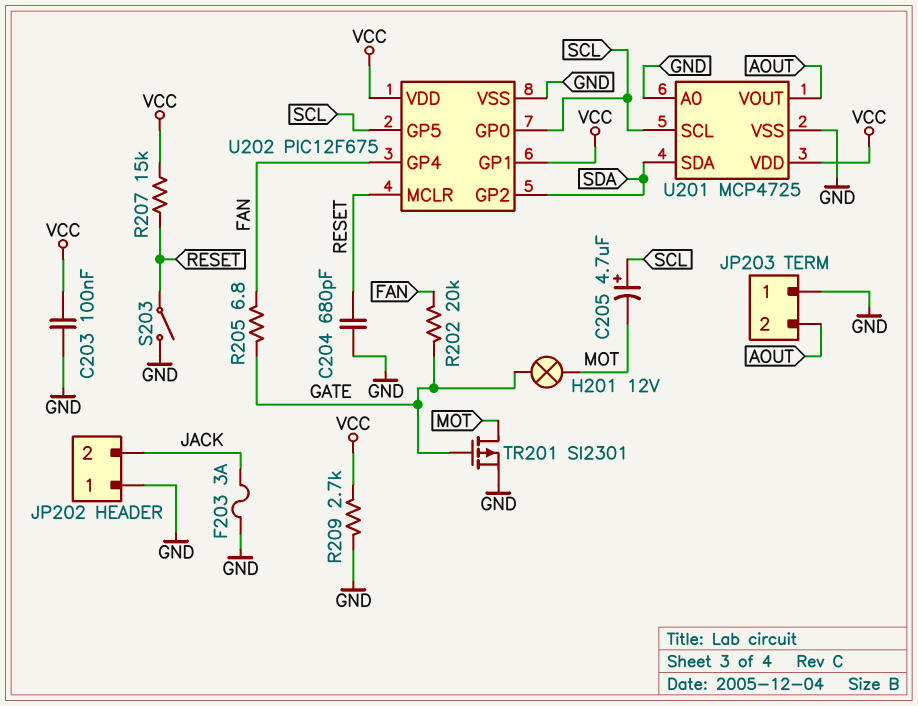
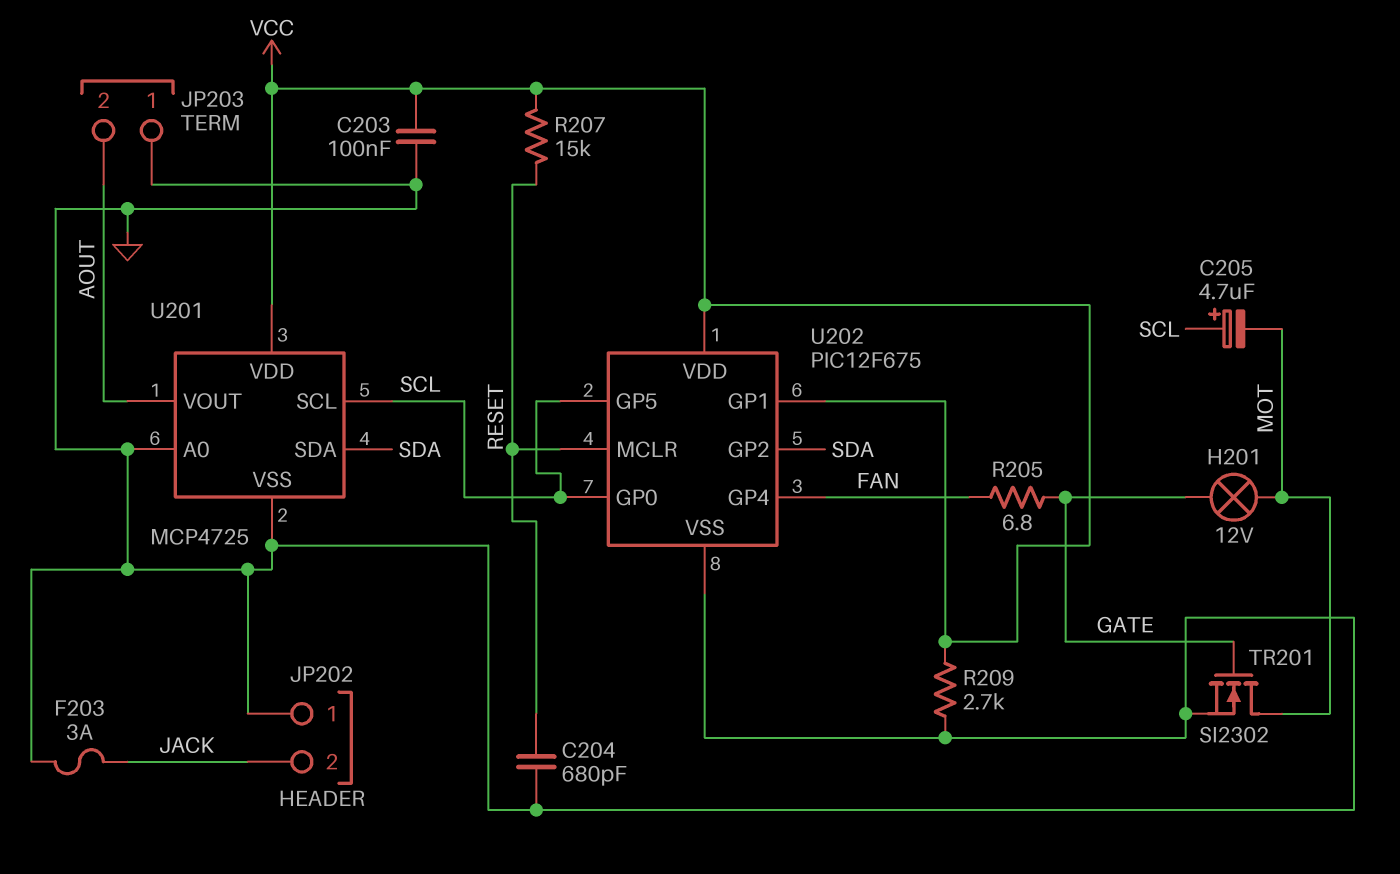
R202: 20k (FAN, GATE) -> none
S203: switch (GND, RESET) -> none
TR201: PMOS SI2301 (G GATE, D MOT, S GND) -> NMOS SI2302 (G GATE, D MOT, S GND)

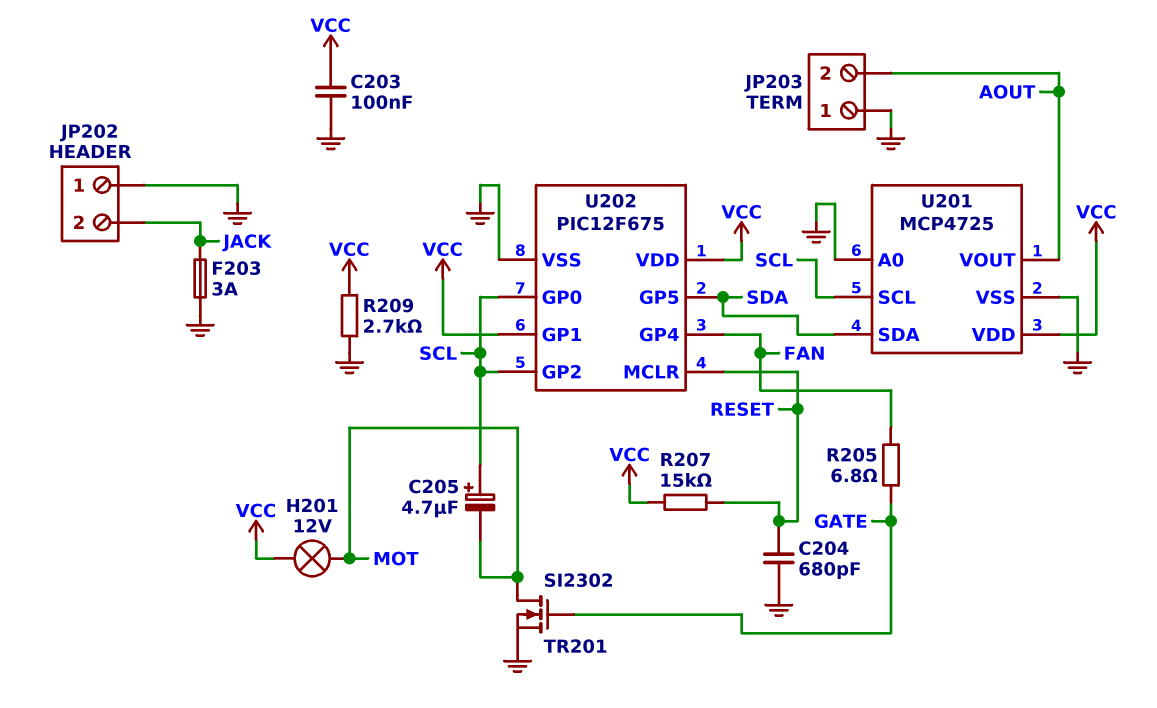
H201: lamp 12V (GATE, MOT) -> lamp 12V (MOT, VCC)
U202 pin GP2: SDA -> SCL
U202 pin GP5: SCL -> SDA

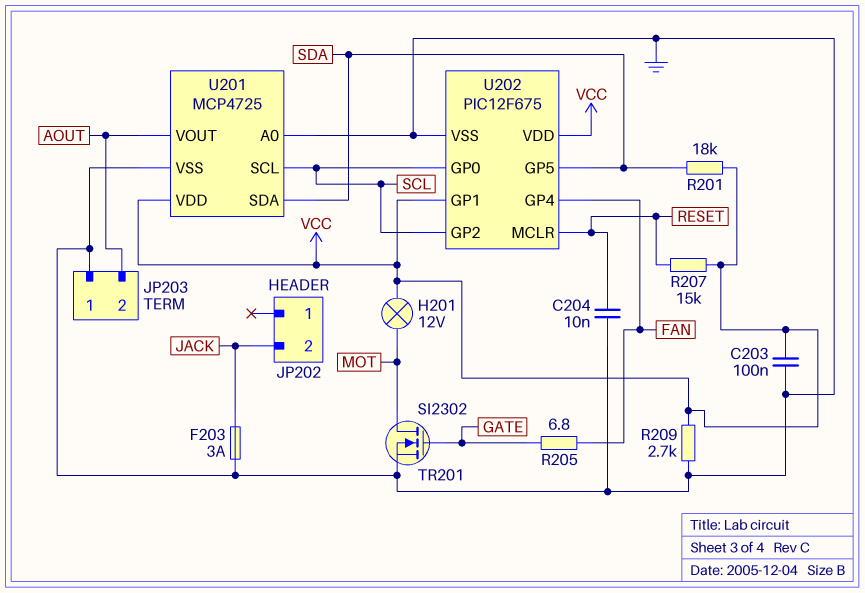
C204: 680pF (GND, RESET) -> 10nF (GND, RESET)
C205: 4.7uF (plus SCL, minus MOT) -> none
JP202 pin 1: GND -> none
R201: none -> 18k (SDA, VCC)

